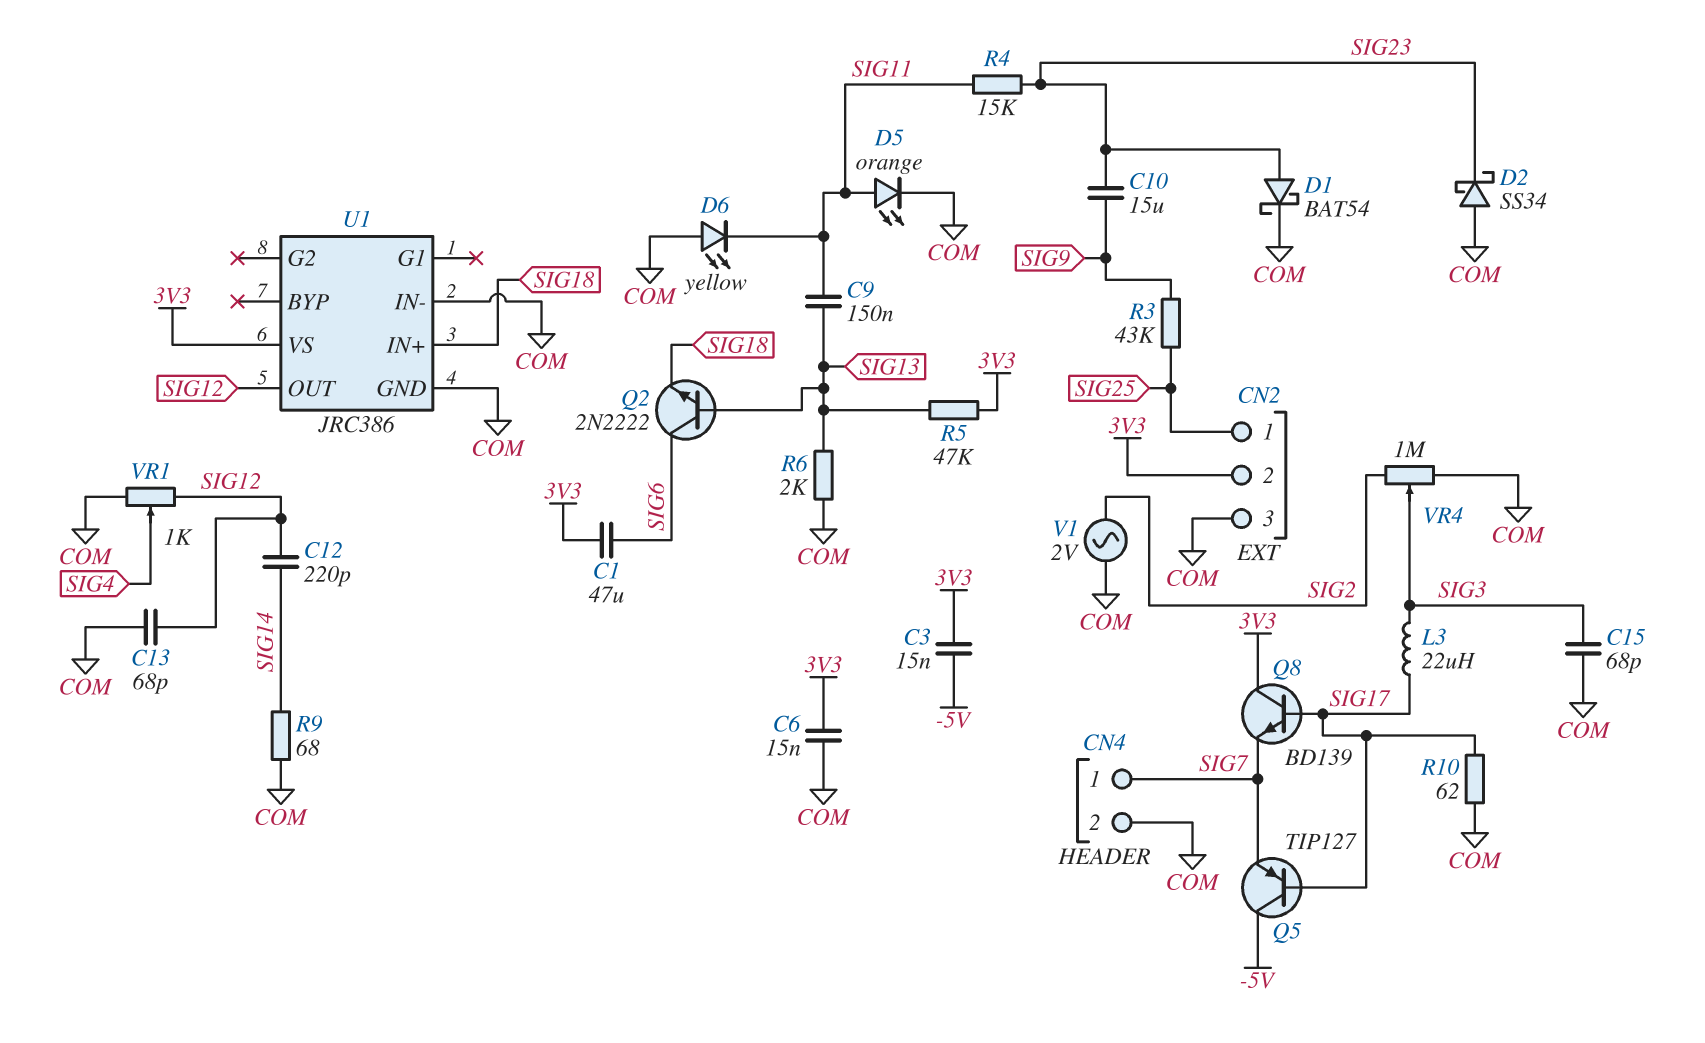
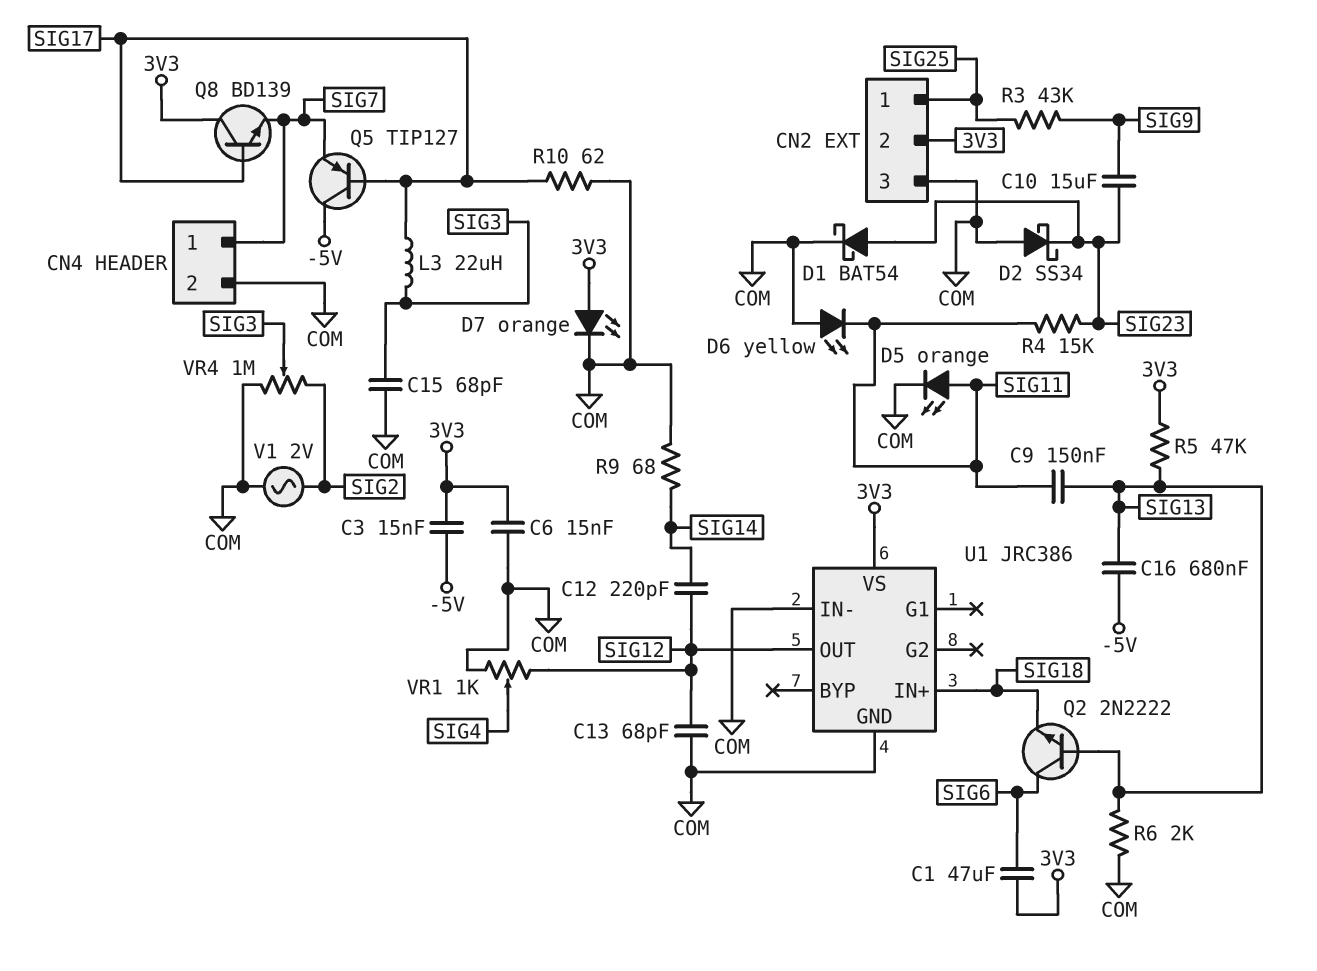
C16: none -> 680nF (-5V, SIG13)
D7: none -> LED orange (A 3V3, K COM)

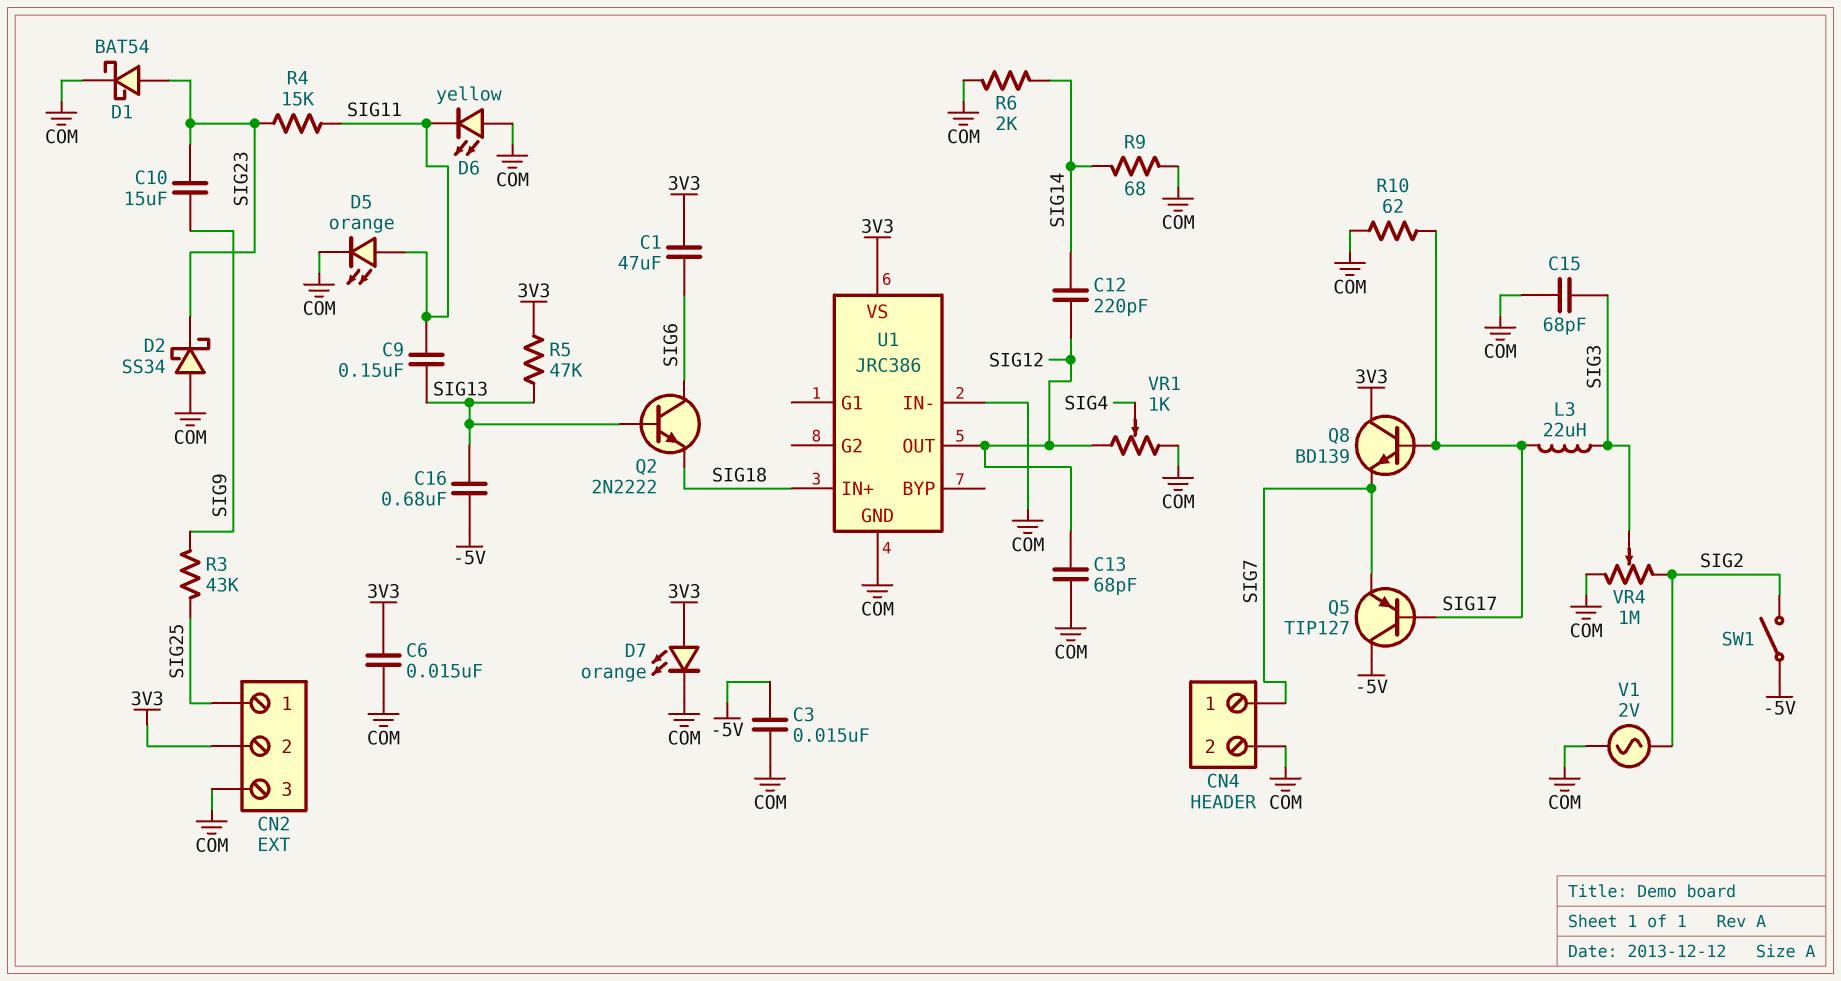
C3: 15nF (-5V, 3V3) -> 15nF (-5V, COM)
R6: 2k (COM, SIG13) -> 2k (COM, SIG14)
SW1: none -> switch (-5V, SIG2)

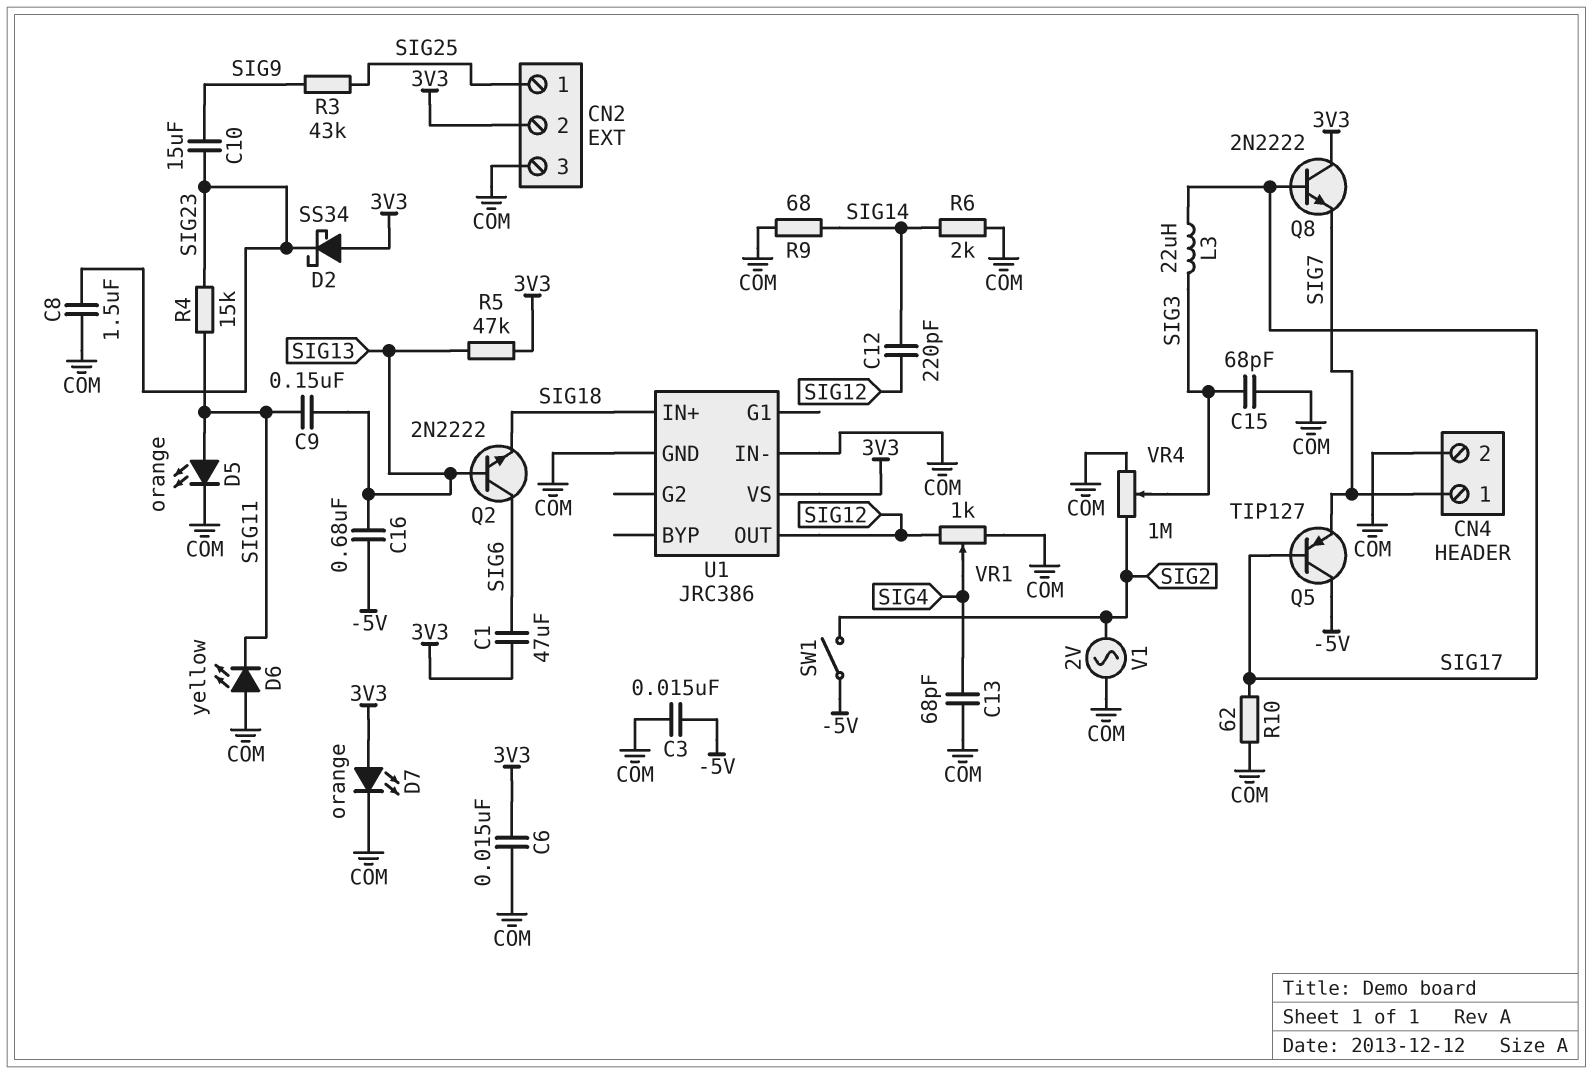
C8: none -> 1.5uF (COM, SIG23)
C13: 68pF (COM, SIG12) -> 68pF (COM, SIG4)
D1: schottky BAT54 (A SIG23, K COM) -> none
D2: schottky SS34 (A COM, K SIG23) -> schottky SS34 (A 3V3, K SIG23)
Q8: NPN BD139 (B SIG17, C 3V3, E SIG7) -> NPN 2N2222 (B SIG17, C 3V3, E SIG7)

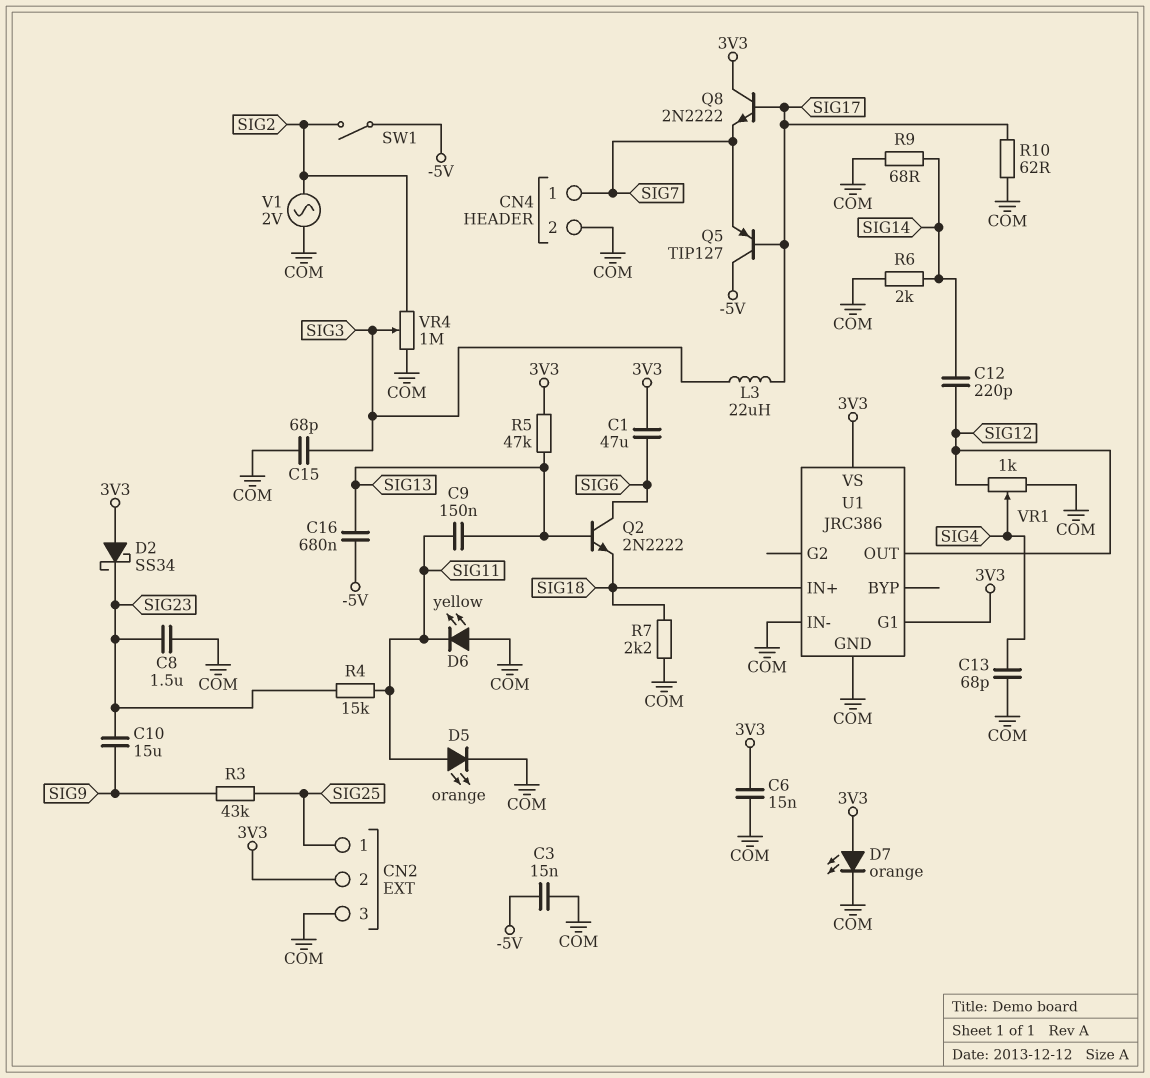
R7: none -> 2.2k (COM, SIG18)
U1 pin G1: none -> 3V3

